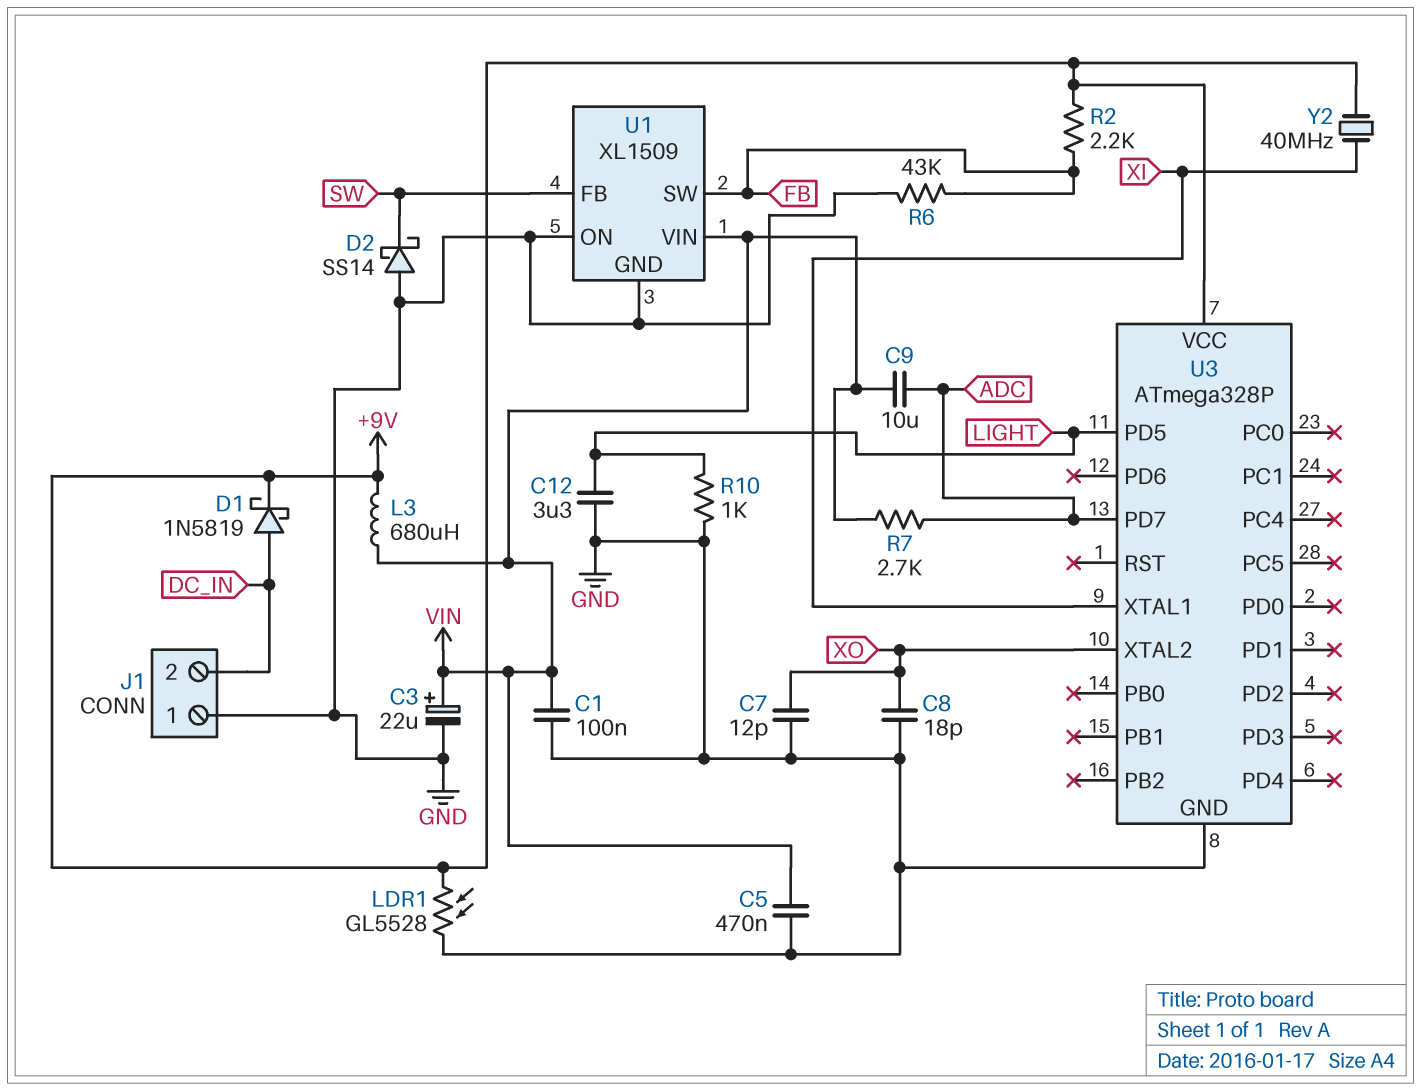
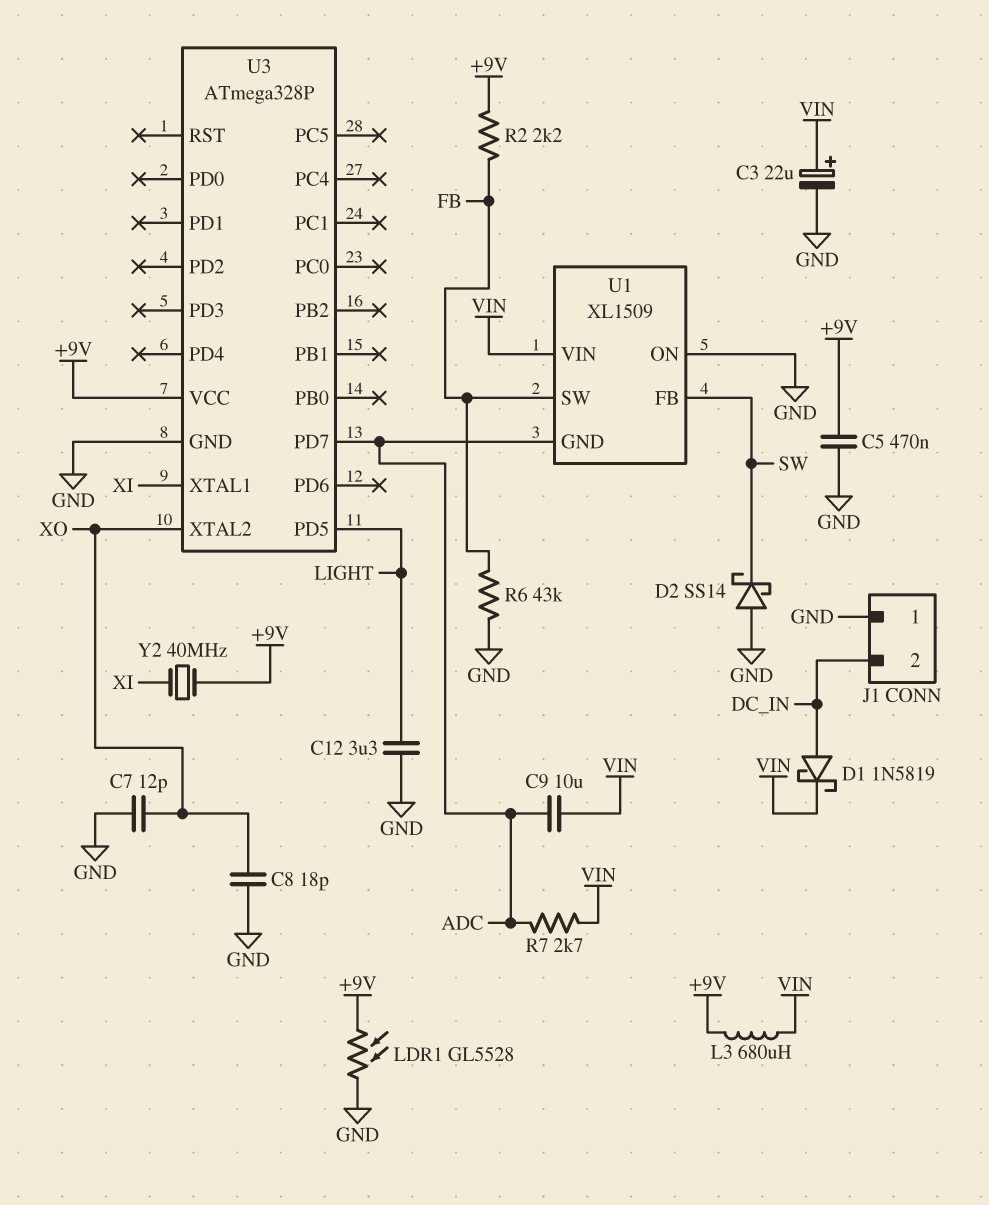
C1: 100nF (GND, VIN) -> none
C5: 470nF (GND, VIN) -> 470nF (+9V, GND)
D1: schottky 1N5819 (A DC_IN, K +9V) -> schottky 1N5819 (A DC_IN, K VIN)
R10: 1k (GND, LIGHT) -> none
U1 pin GND: GND -> ADC

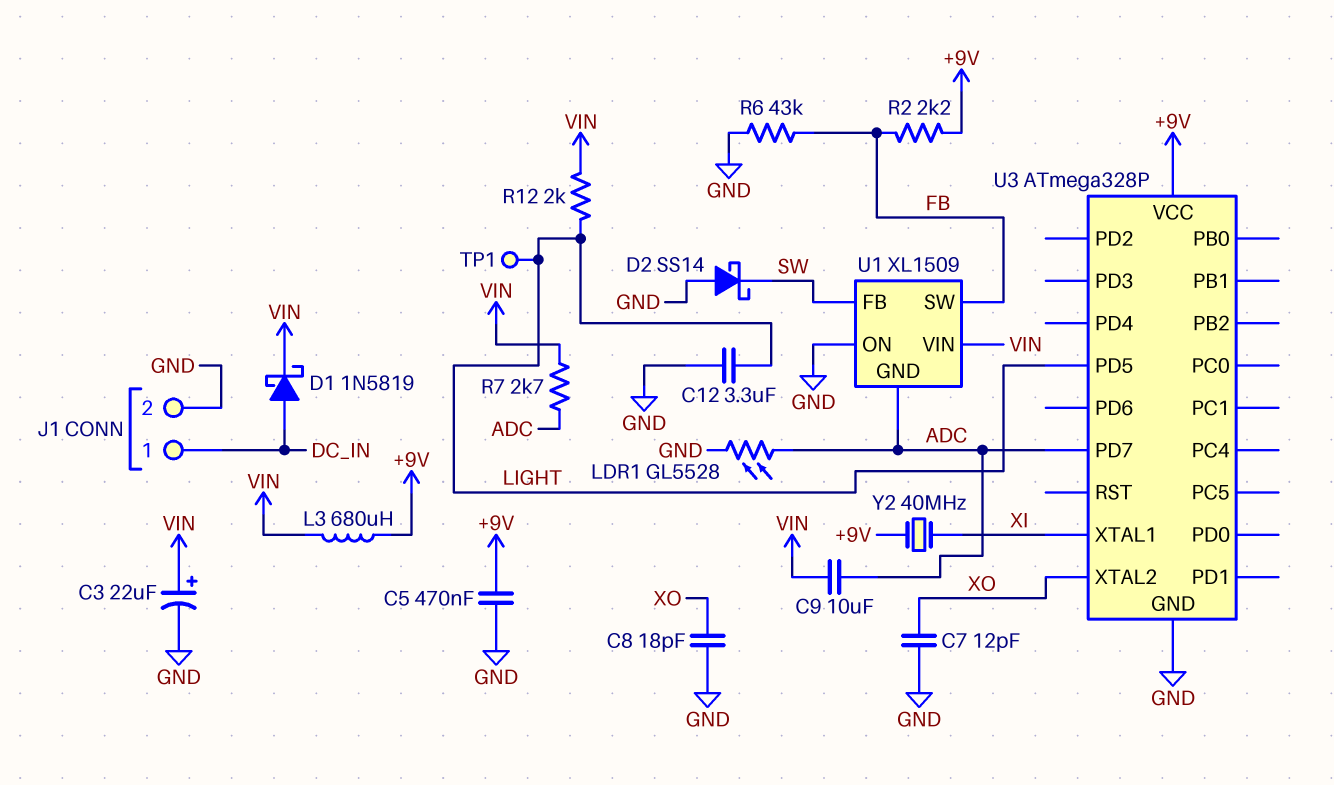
J1 pin 1: GND -> DC_IN
J1 pin 2: DC_IN -> GND
LDR1: GL5528 (+9V, GND) -> GL5528 (ADC, GND)
R12: none -> 2k (LIGHT, VIN)
TP1: none -> test point (LIGHT)

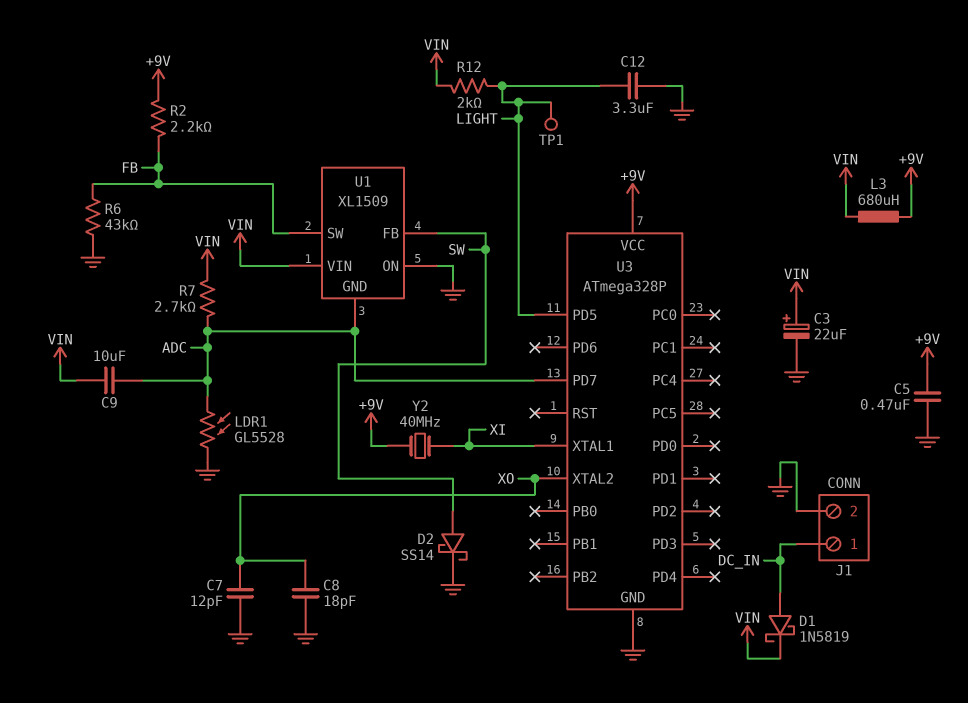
D2: schottky SS14 (A GND, K SW) -> schottky SS14 (A SW, K GND)

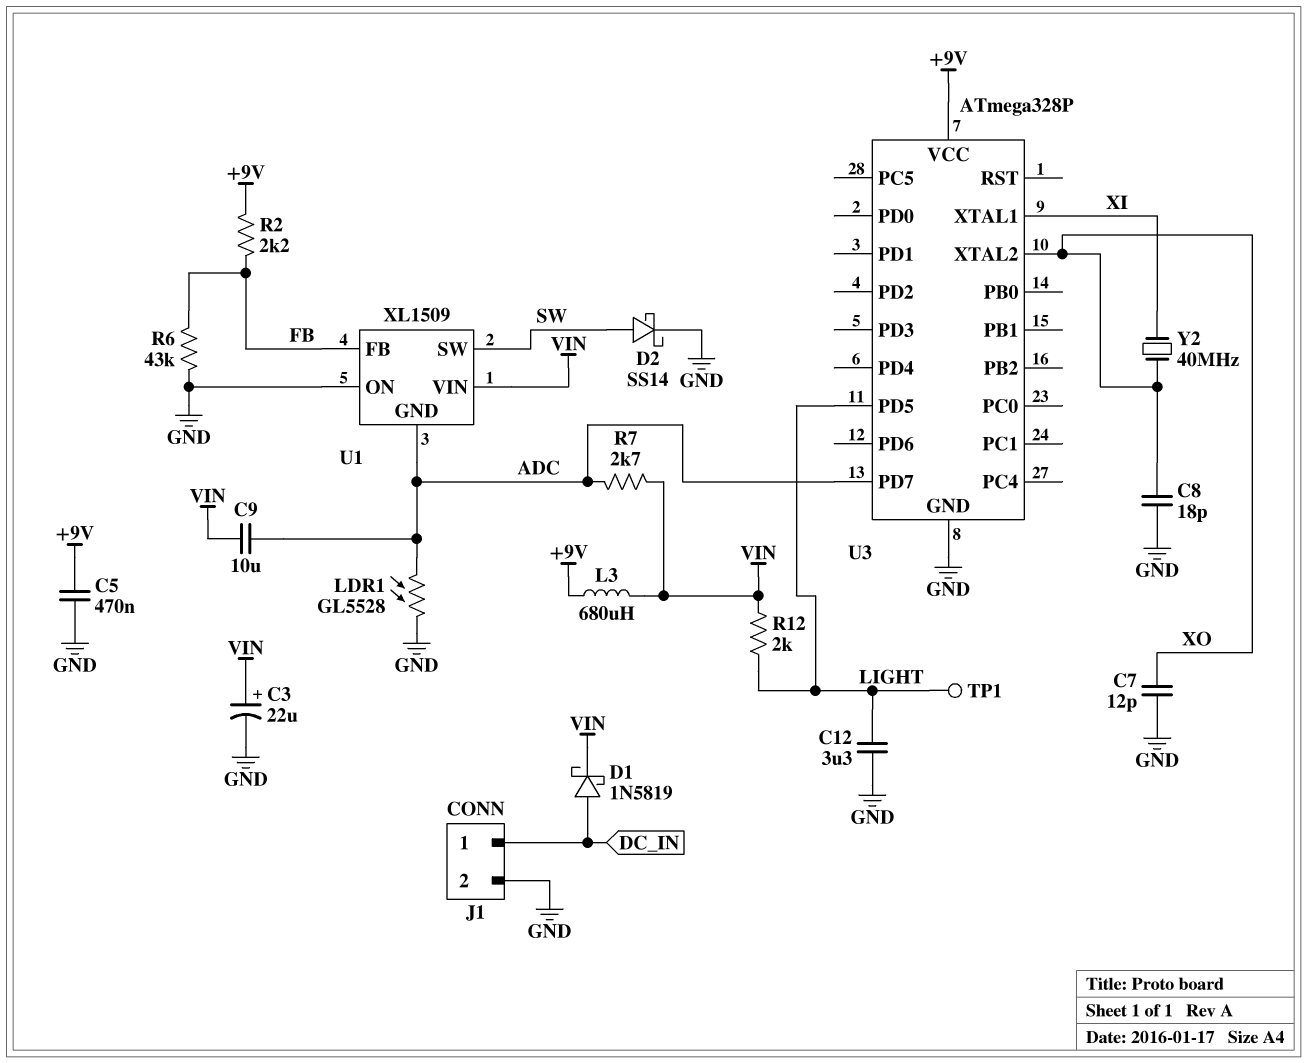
U1 pin FB: SW -> FB
U1 pin SW: FB -> SW
Y2: 40MHz (+9V, XI) -> 40MHz (XI, XO)

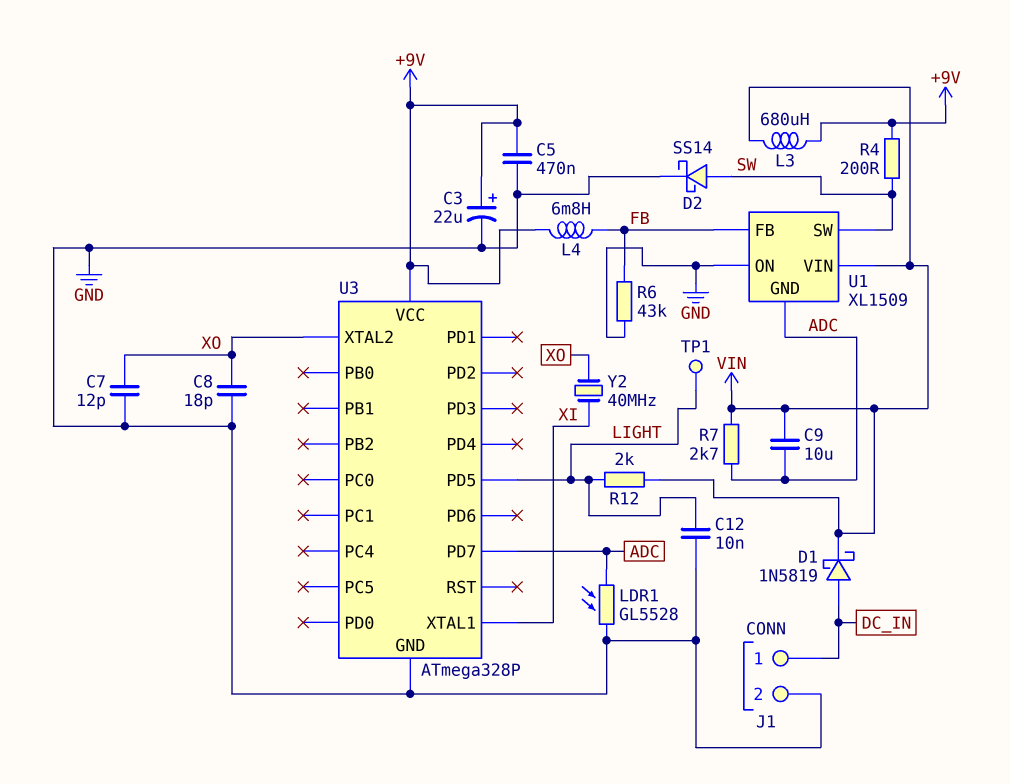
C3: 22uF (plus VIN, minus GND) -> 22uF (plus +9V, minus GND)
C12: 3.3uF (GND, LIGHT) -> 10nF (GND, LIGHT)
L4: none -> 6.8mH (+9V, FB)
R2: 2.2k (+9V, FB) -> none
R4: none -> 200 (+9V, SW)

